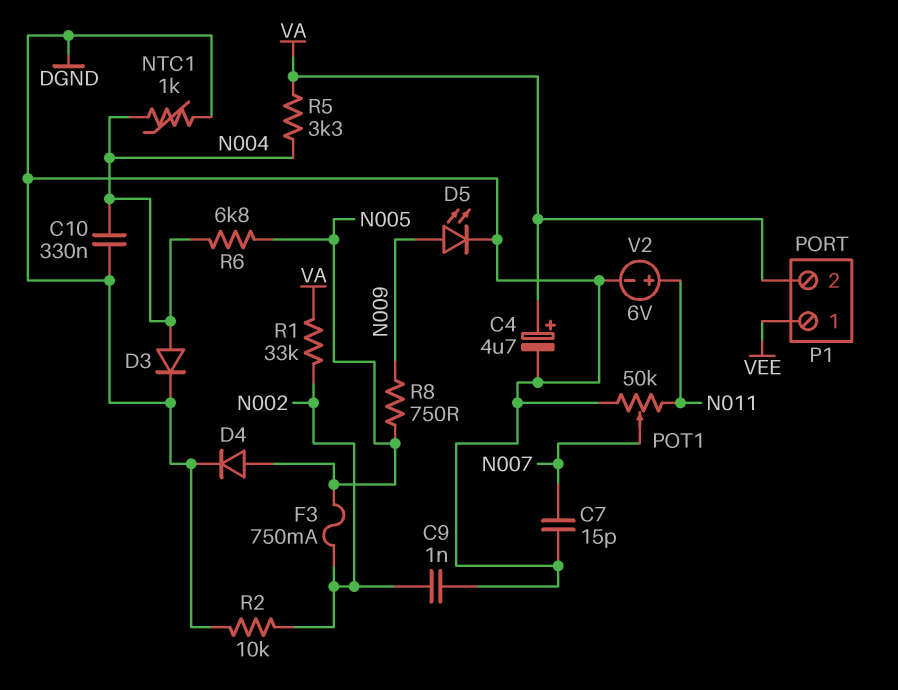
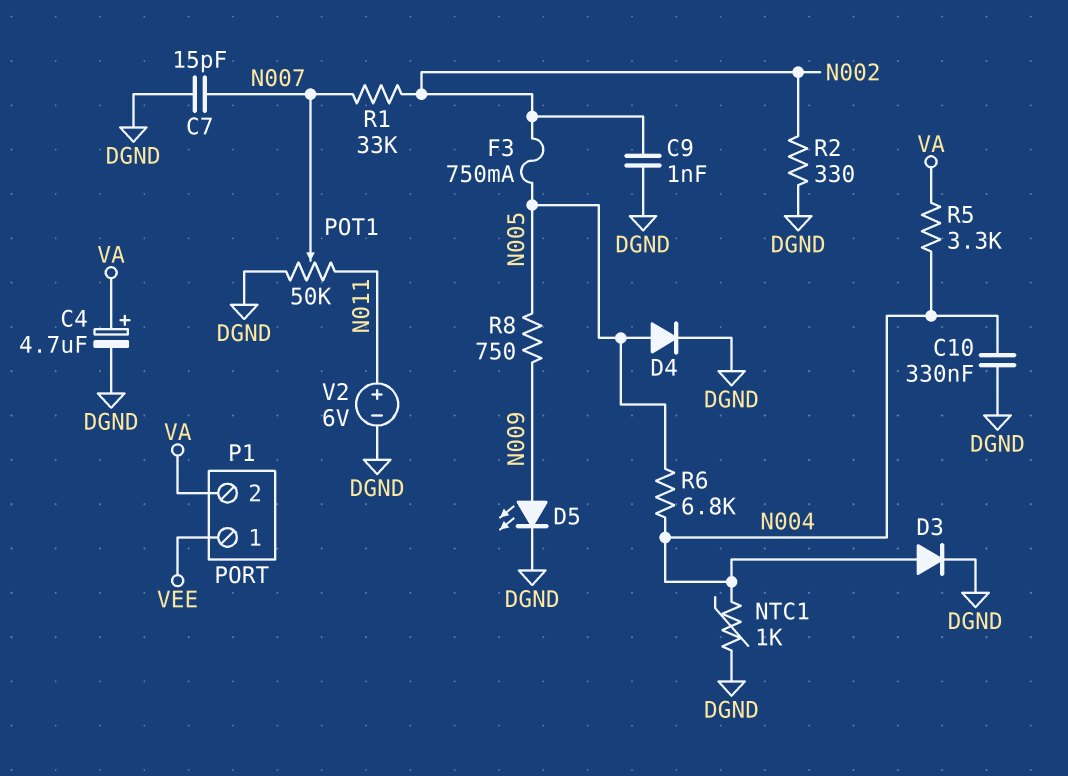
R1: 33k (N002, VA) -> 33k (N002, N007)
R2: 10k (DGND, N002) -> 330 (DGND, N002)

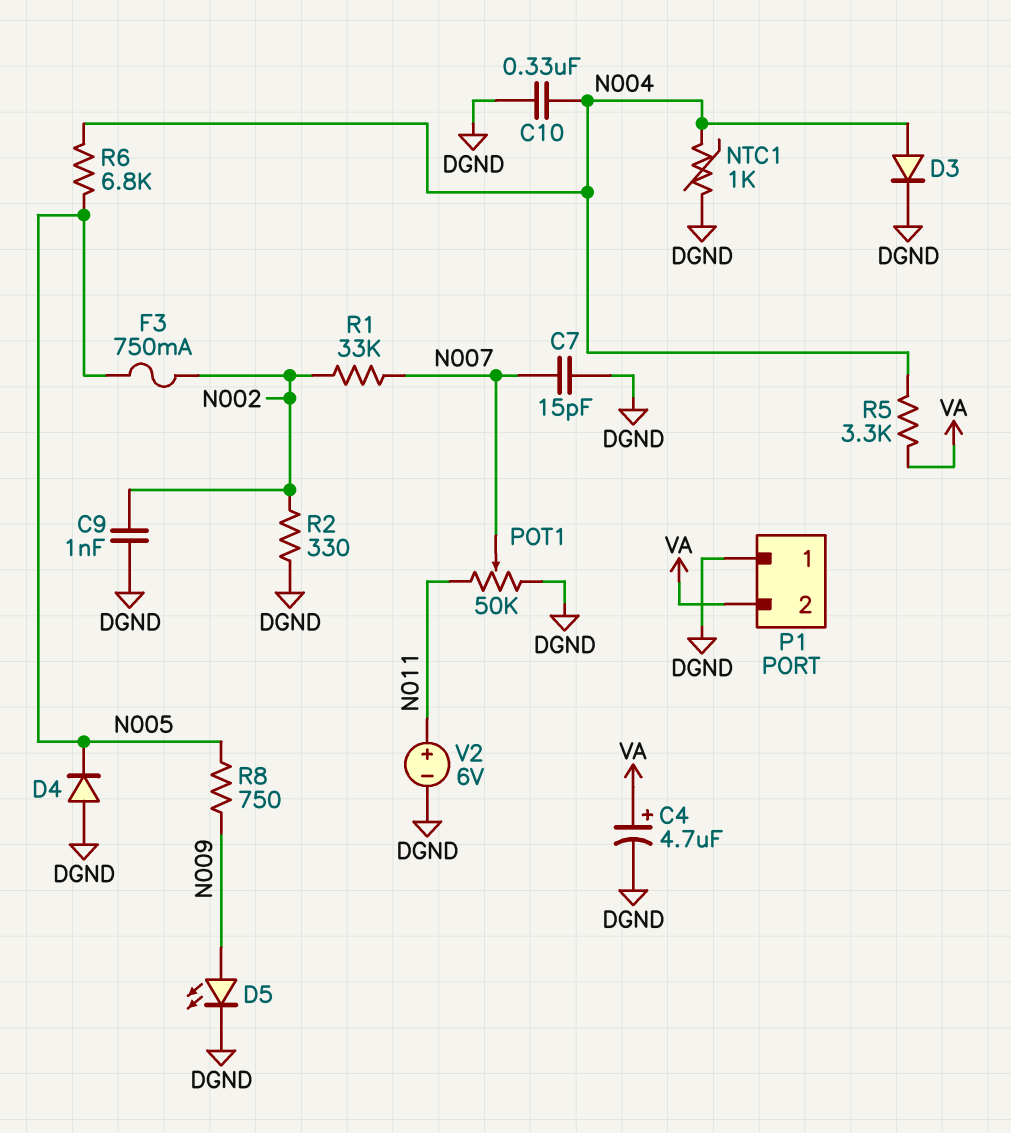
D4: diode (A N005, K DGND) -> diode (A DGND, K N005)
P1 pin 1: VEE -> DGND

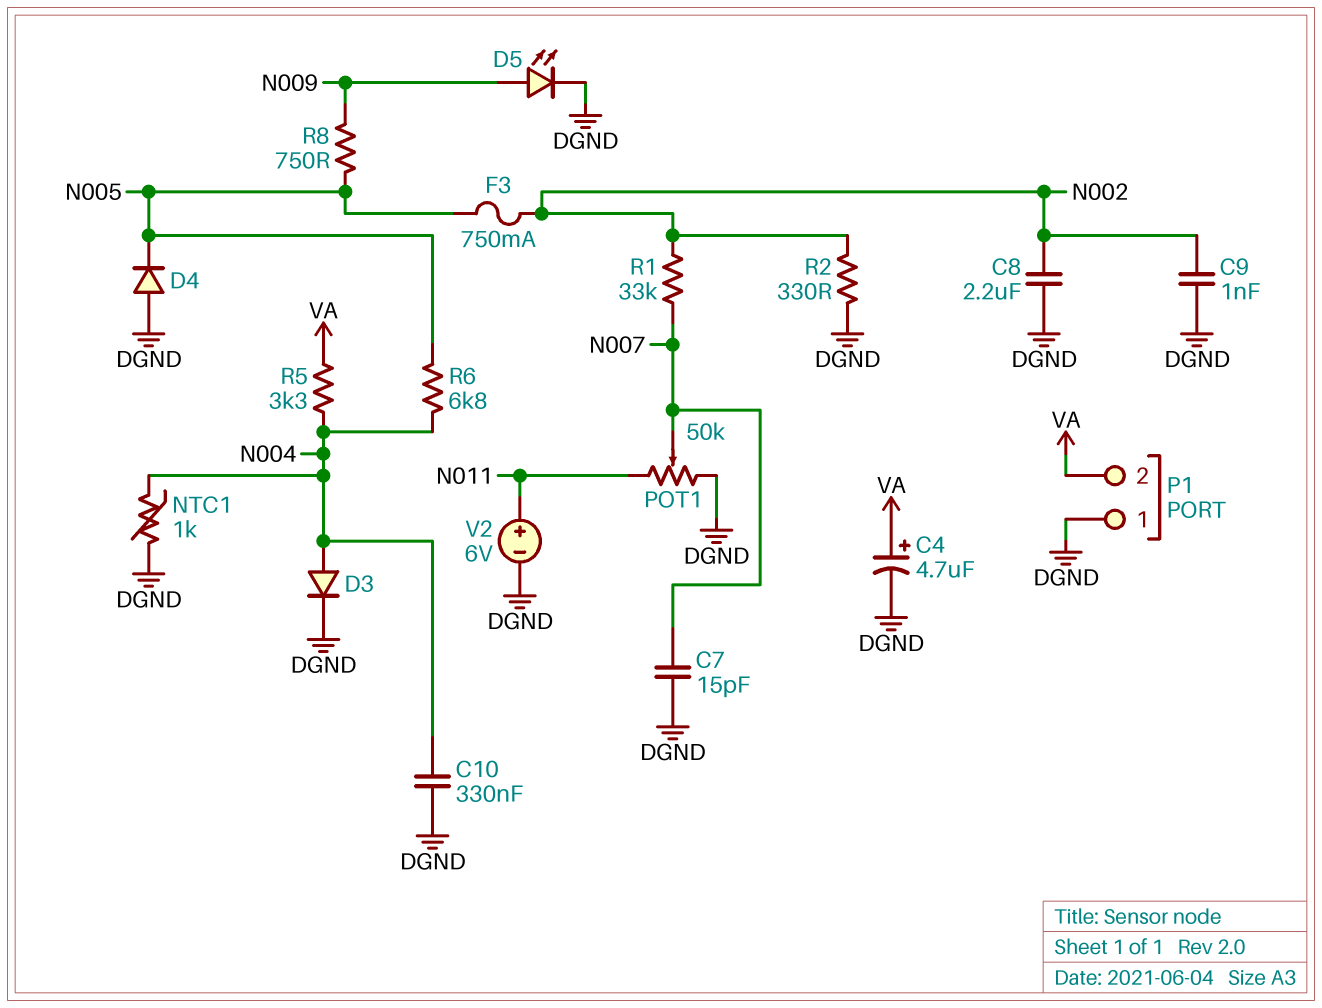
C8: none -> 2.2uF (DGND, N002)

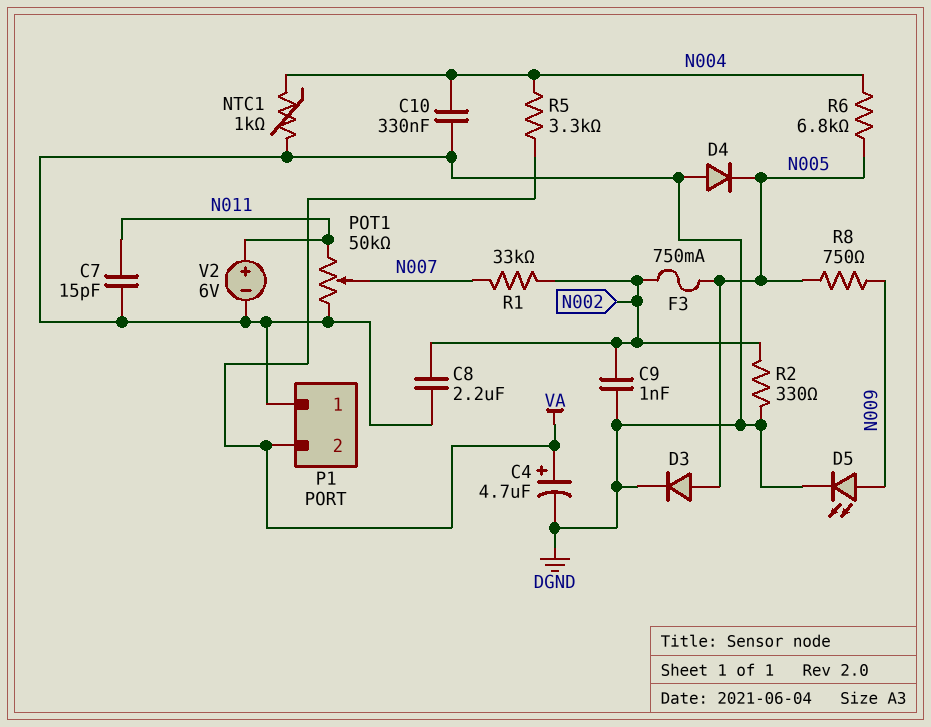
C7: 15pF (DGND, N007) -> 15pF (DGND, N011)
D3: diode (A N004, K DGND) -> diode (A N005, K DGND)

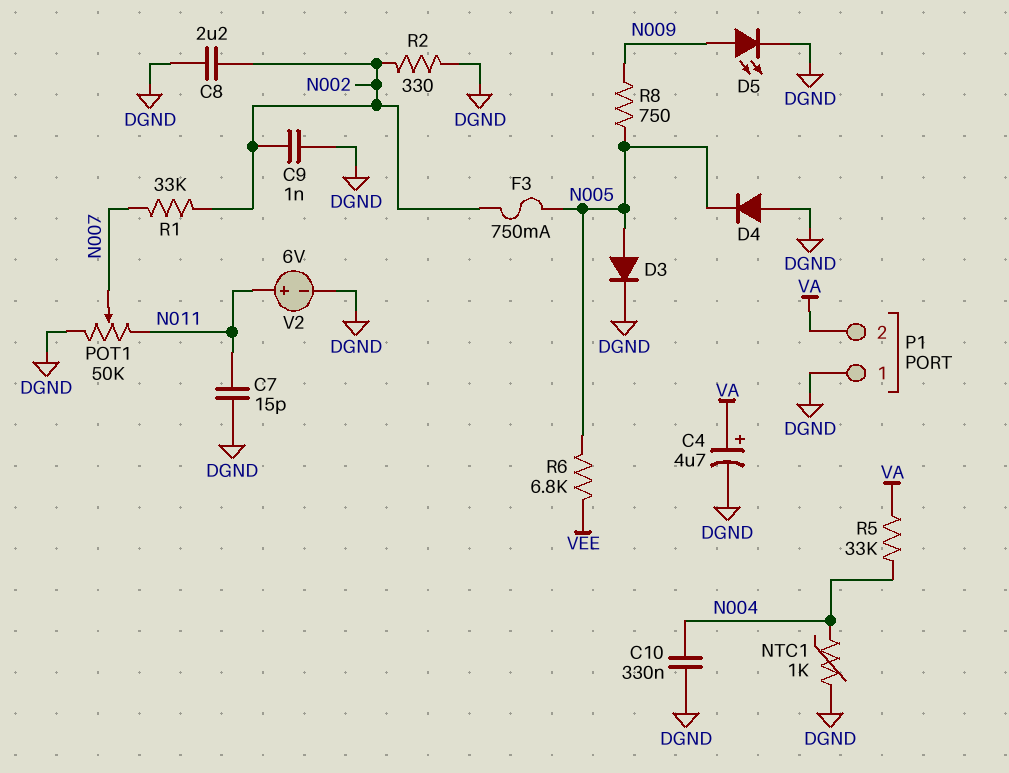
R5: 3.3k (N004, VA) -> 33k (N004, VA)
R6: 6.8k (N004, N005) -> 6.8k (N005, VEE)

